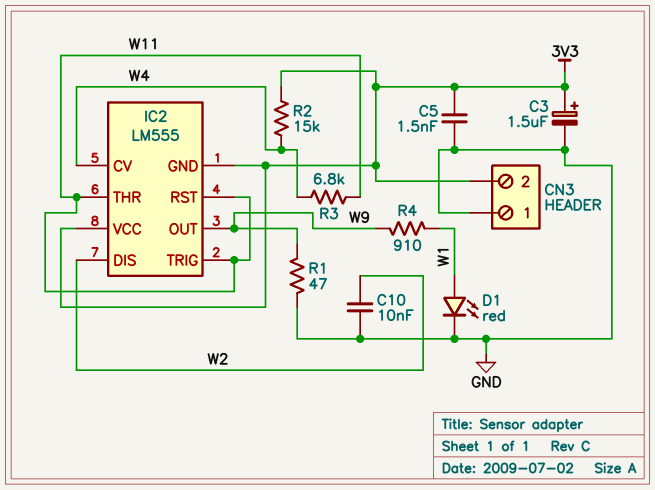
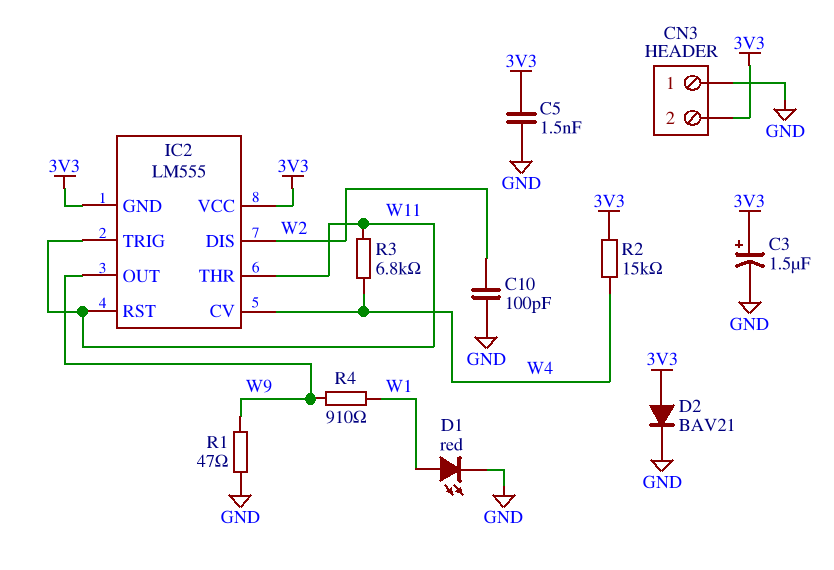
C10: 10nF (GND, W2) -> 100pF (GND, W2)
D2: none -> diode BAV21 (A 3V3, K GND)

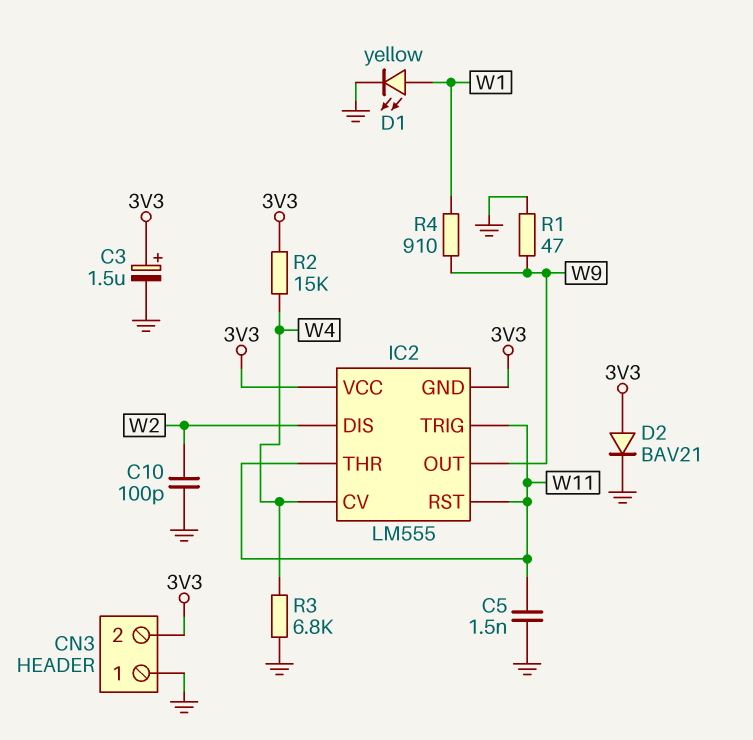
C5: 1.5nF (3V3, GND) -> 1.5nF (GND, W11)
D1: LED red (A W1, K GND) -> LED yellow (A W1, K GND)
R3: 6.8k (W4, W11) -> 6.8k (GND, W4)

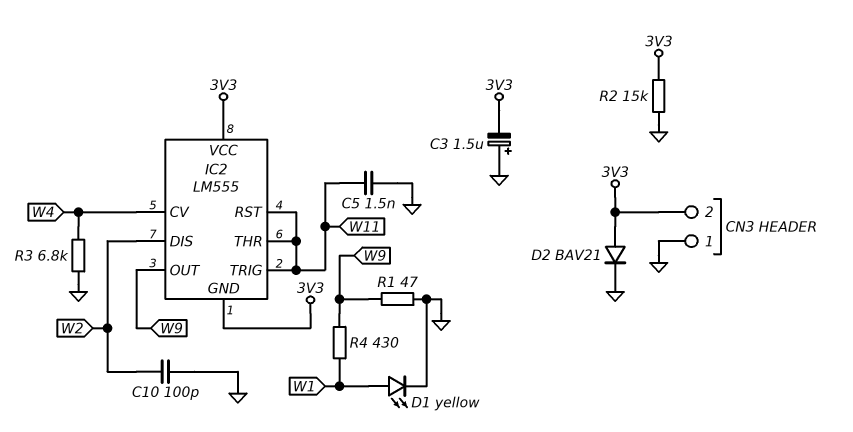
C3: 1.5uF (plus 3V3, minus GND) -> 1.5uF (plus GND, minus 3V3)
R2: 15k (3V3, W4) -> 15k (3V3, GND)
R4: 910 (W1, W9) -> 430 (W1, W9)

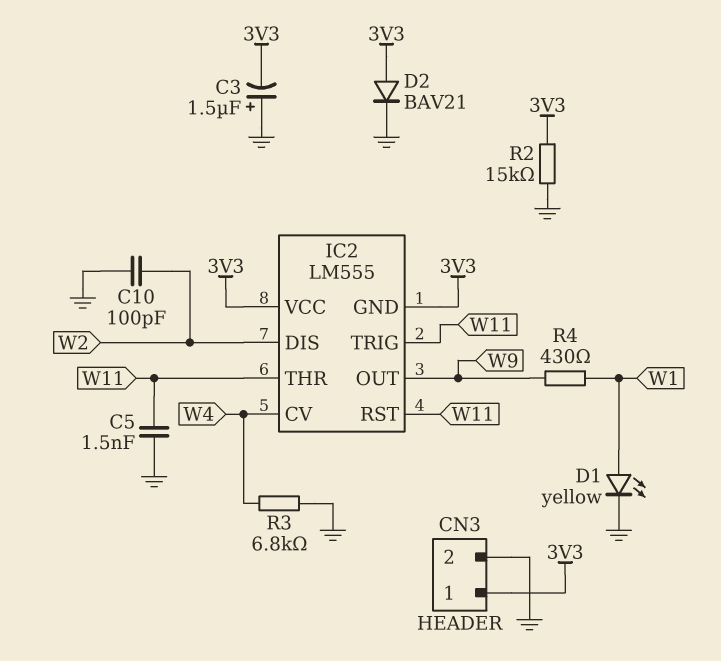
CN3 pin 1: GND -> 3V3
CN3 pin 2: 3V3 -> GND
R1: 47 (GND, W9) -> none

